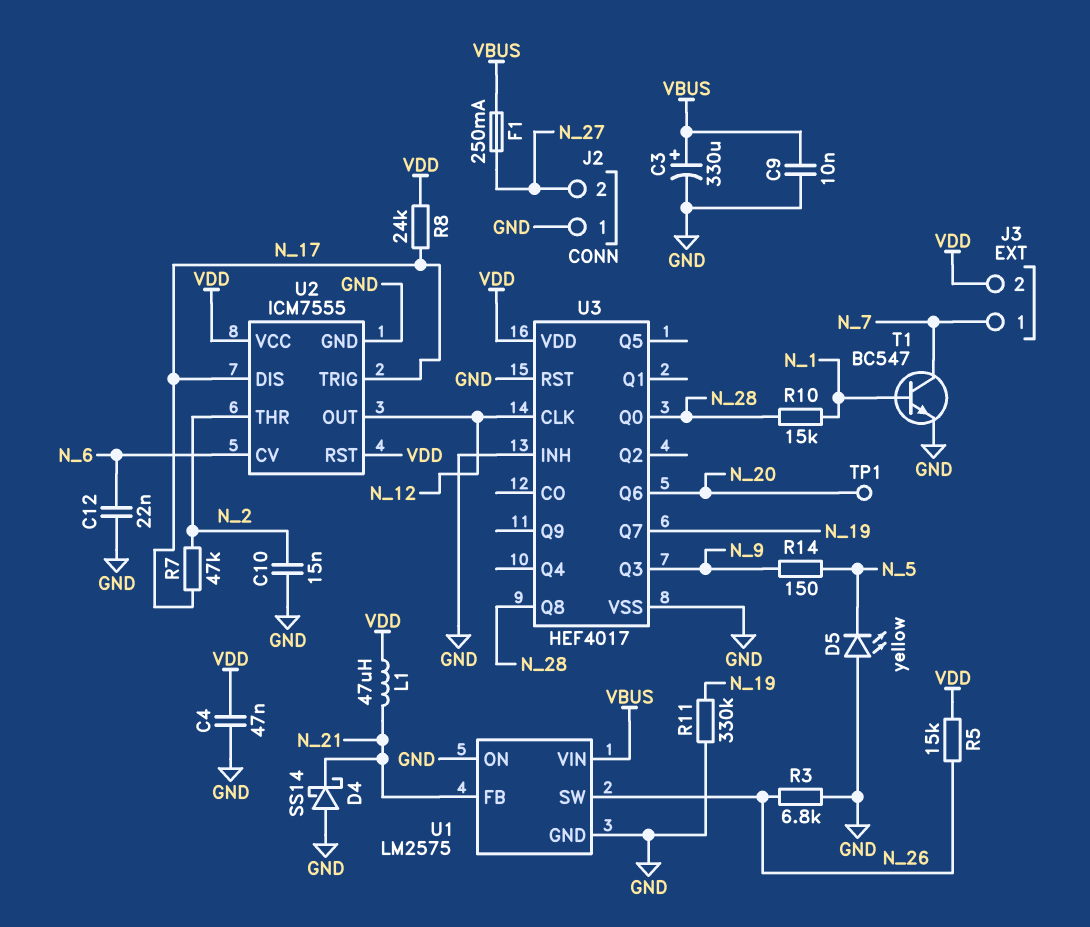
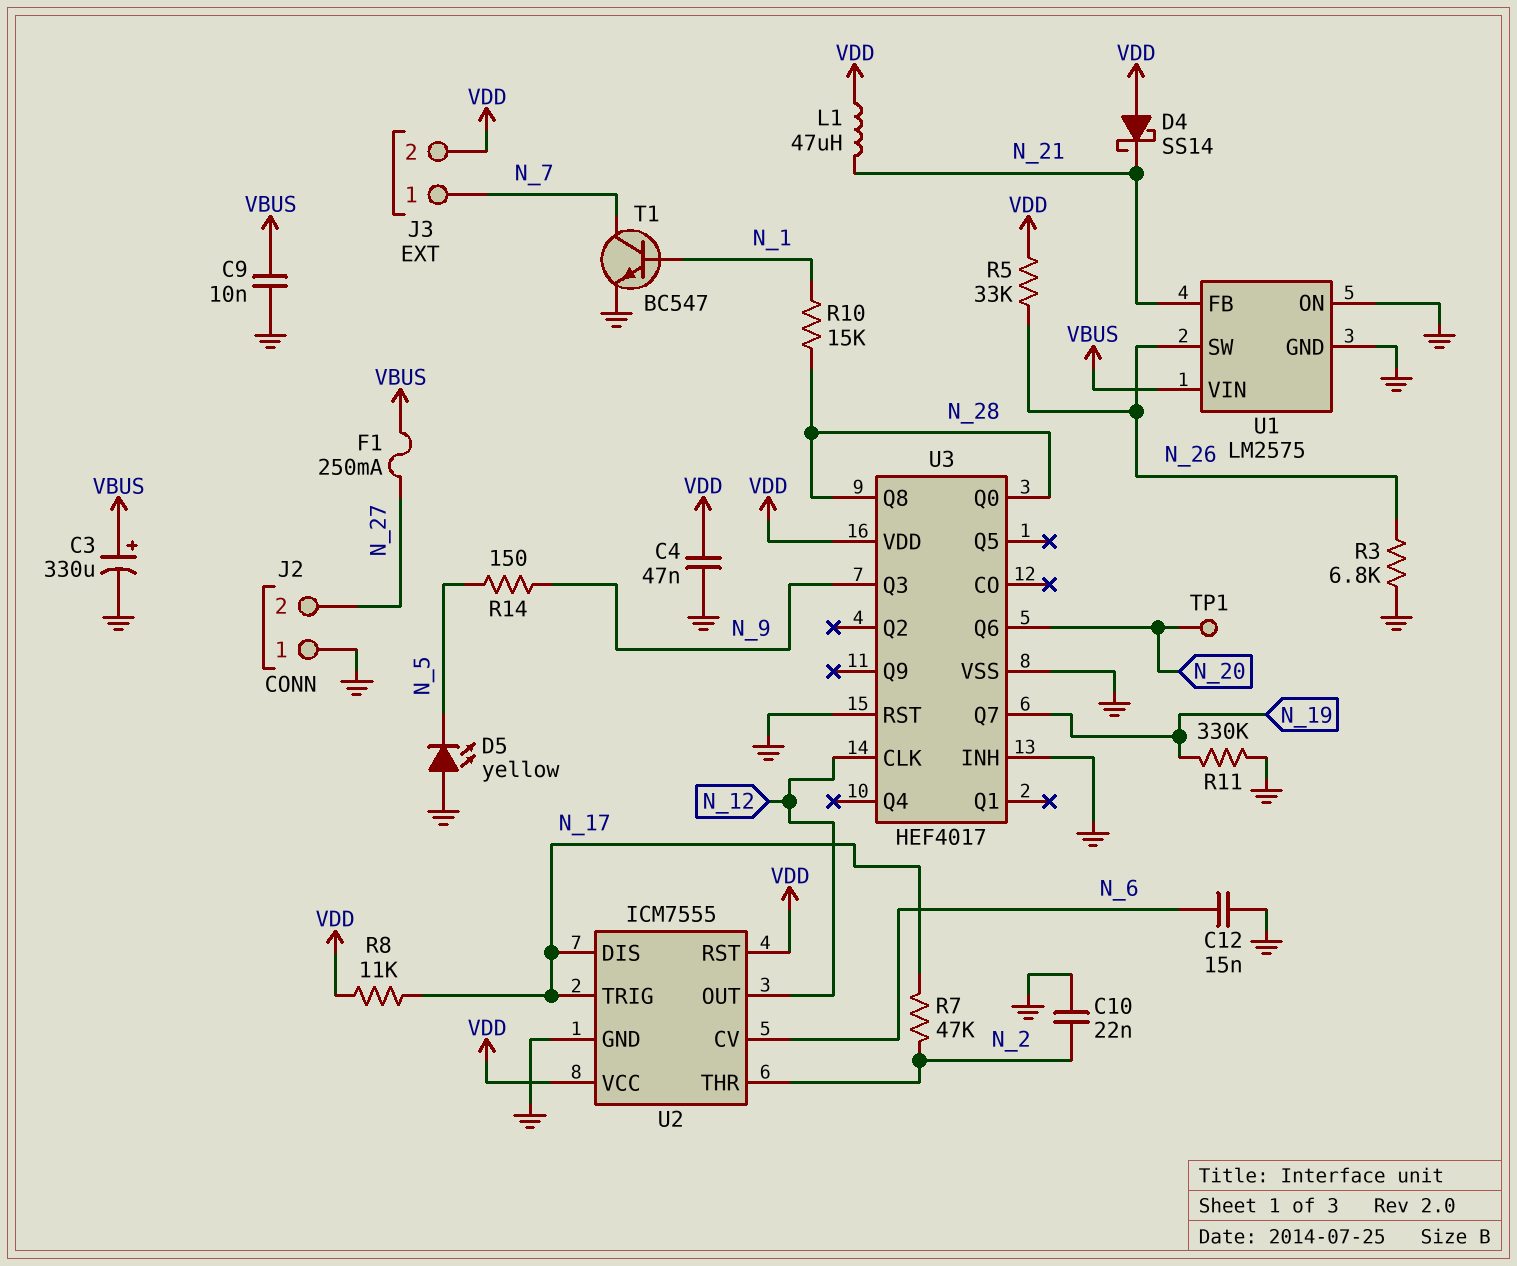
C10: 15nF (GND, N_2) -> 22nF (GND, N_2)
C12: 22nF (GND, N_6) -> 15nF (GND, N_6)
D4: schottky SS14 (A GND, K N_21) -> schottky SS14 (A VDD, K N_21)
R5: 15k (N_26, VDD) -> 33k (N_26, VDD)
R8: 24k (N_17, VDD) -> 11k (N_17, VDD)

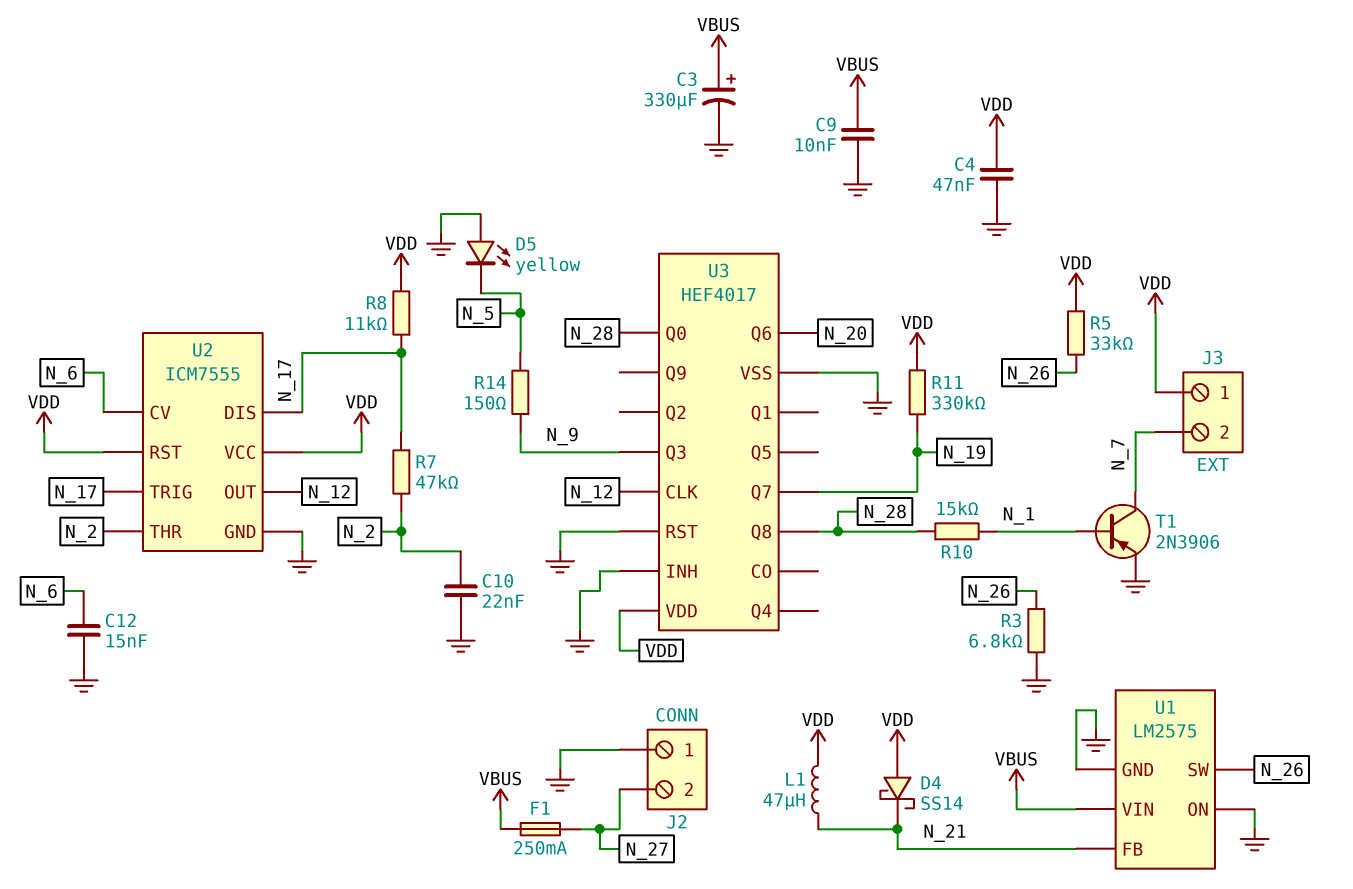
J3 pin 1: N_7 -> VDD
J3 pin 2: VDD -> N_7
R11: 330k (GND, N_19) -> 330k (N_19, VDD)
T1: NPN BC547 (B N_1, C N_7, E GND) -> PNP 2N3906 (B N_1, C N_7, E GND)
TP1: test point (N_20) -> none

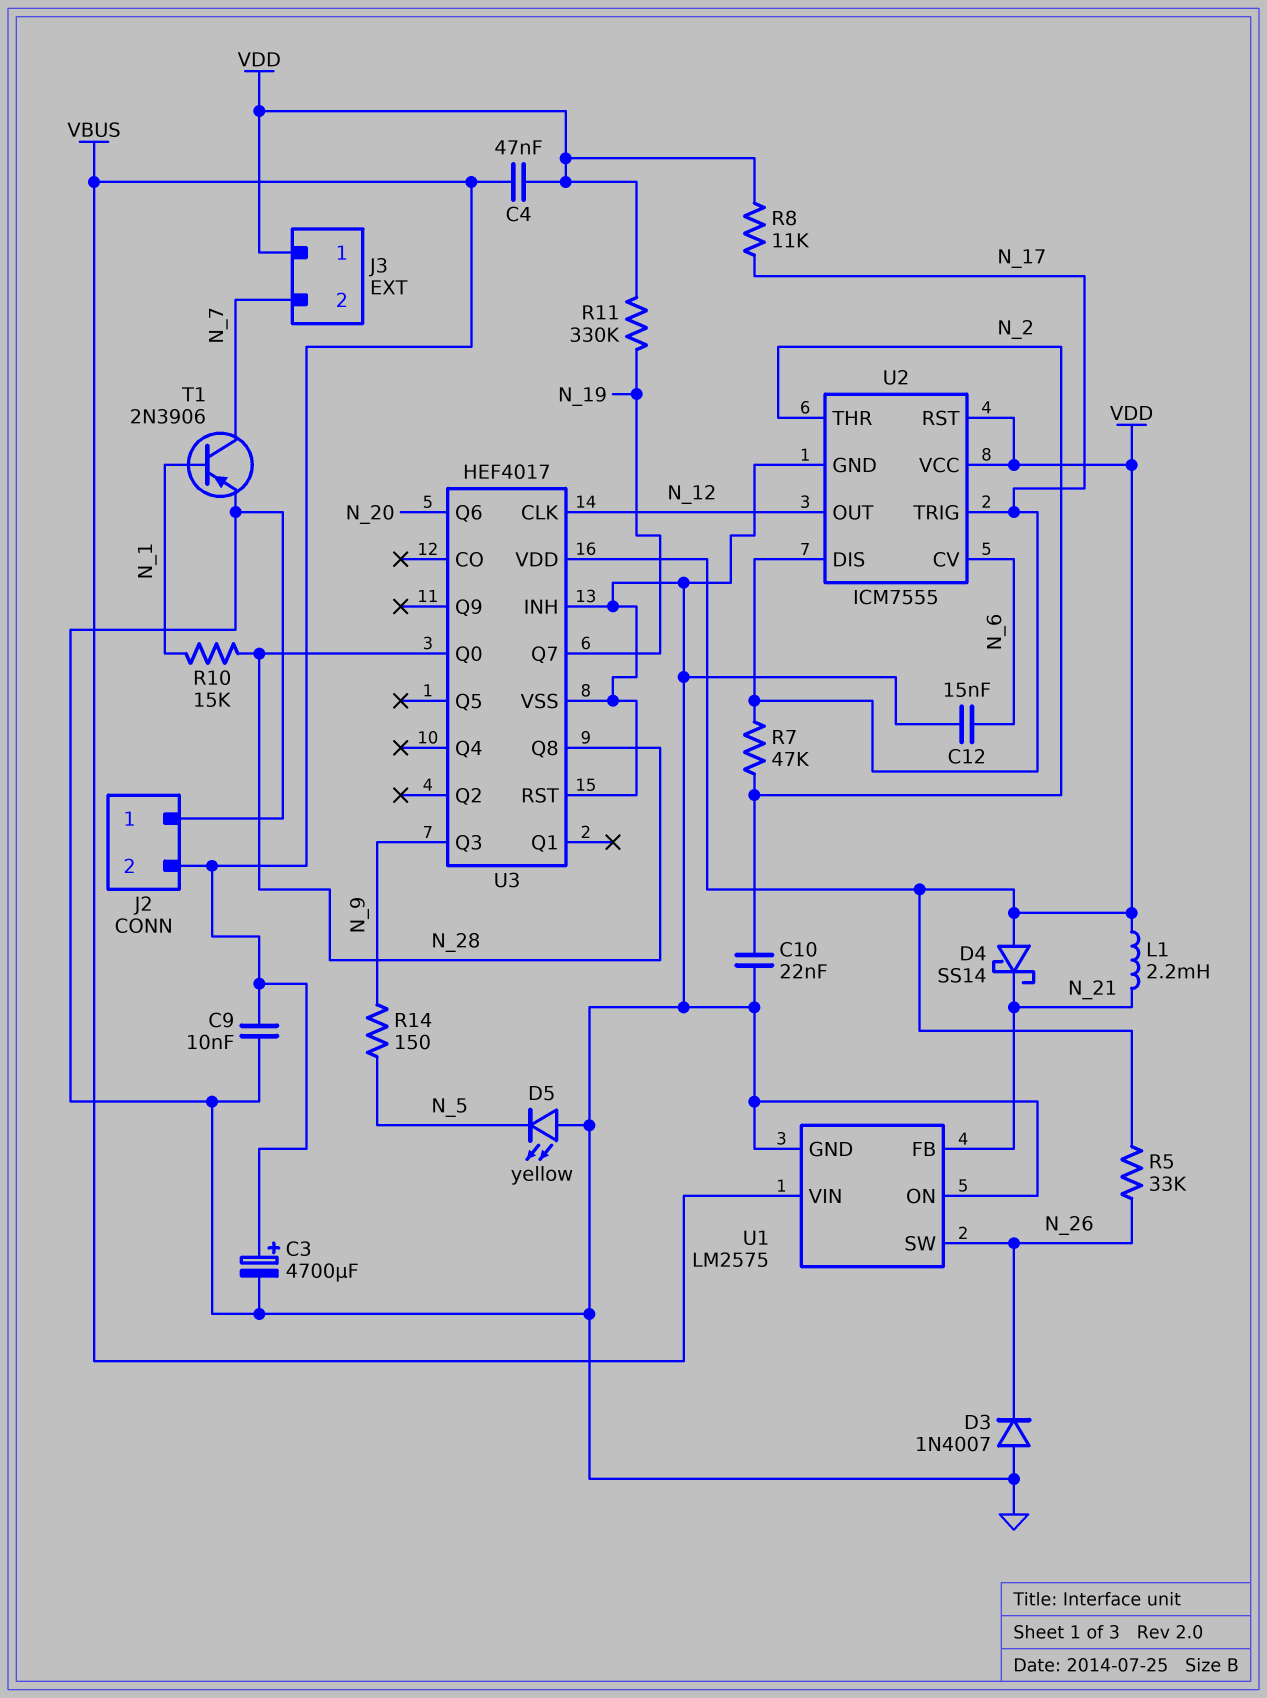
C3: 330uF (plus VBUS, minus GND) -> 4700uF (plus VBUS, minus GND)
C4: 47nF (GND, VDD) -> 47nF (VBUS, VDD)
D3: none -> diode 1N4007 (A GND, K N_26)
F1: 250mA (N_27, VBUS) -> none
J2 pin 2: N_27 -> VBUS
L1: 47uH (N_21, VDD) -> 2.2mH (N_21, VDD)
R3: 6.8k (GND, N_26) -> none

